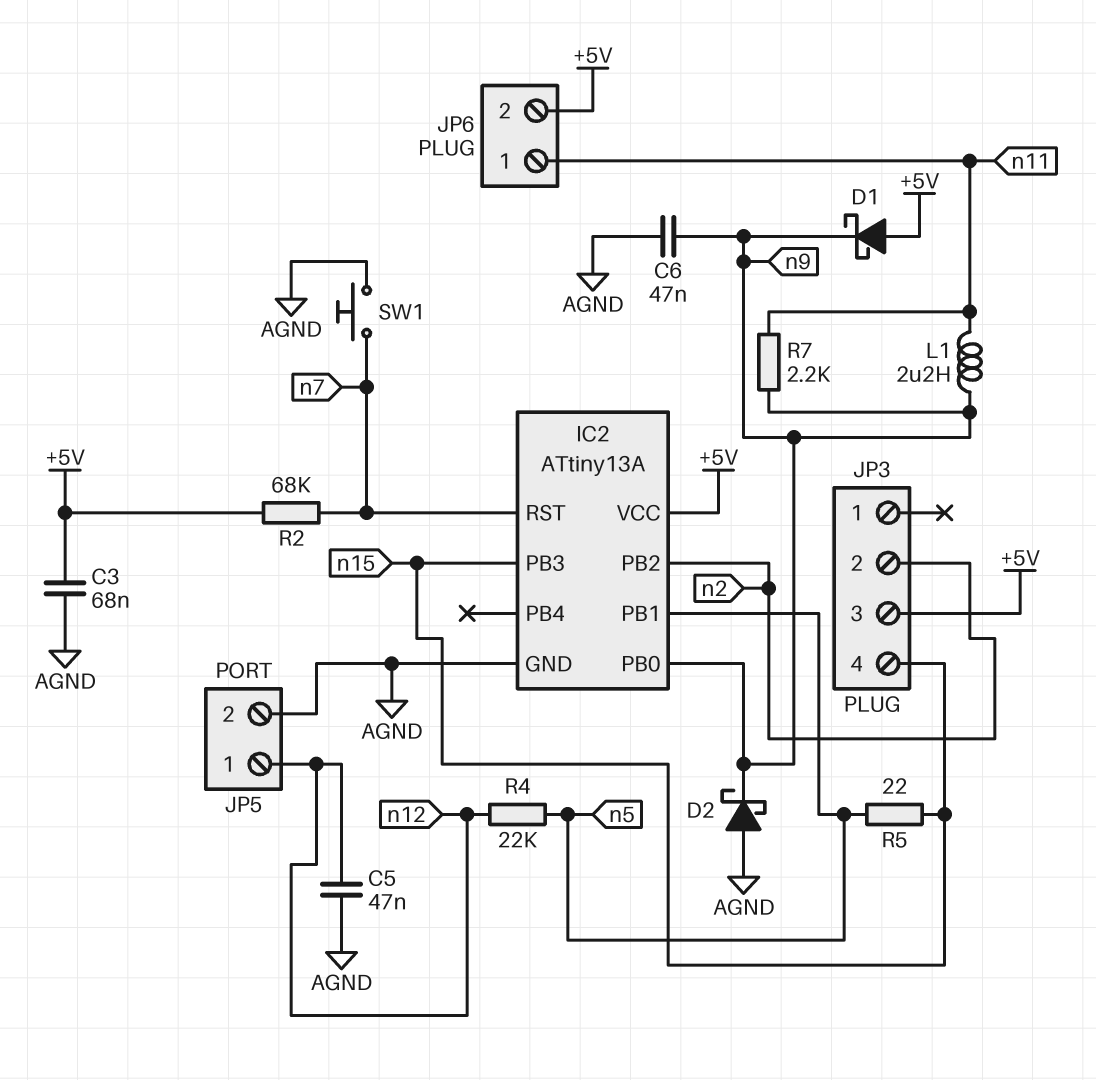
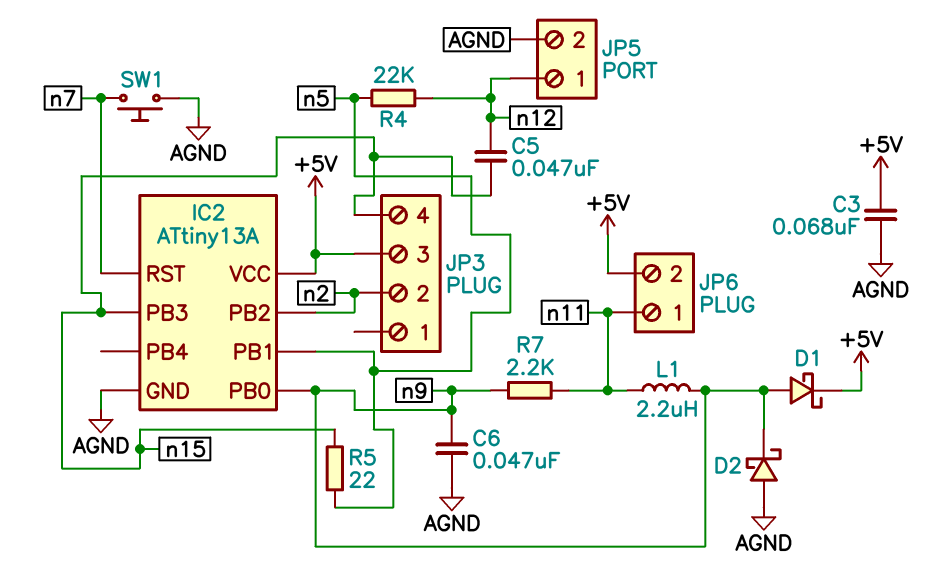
C5: 47nF (AGND, n12) -> 47nF (n12, n15)
D1: schottky (A +5V, K n9) -> schottky (A n9, K +5V)
R2: 68k (+5V, n7) -> none

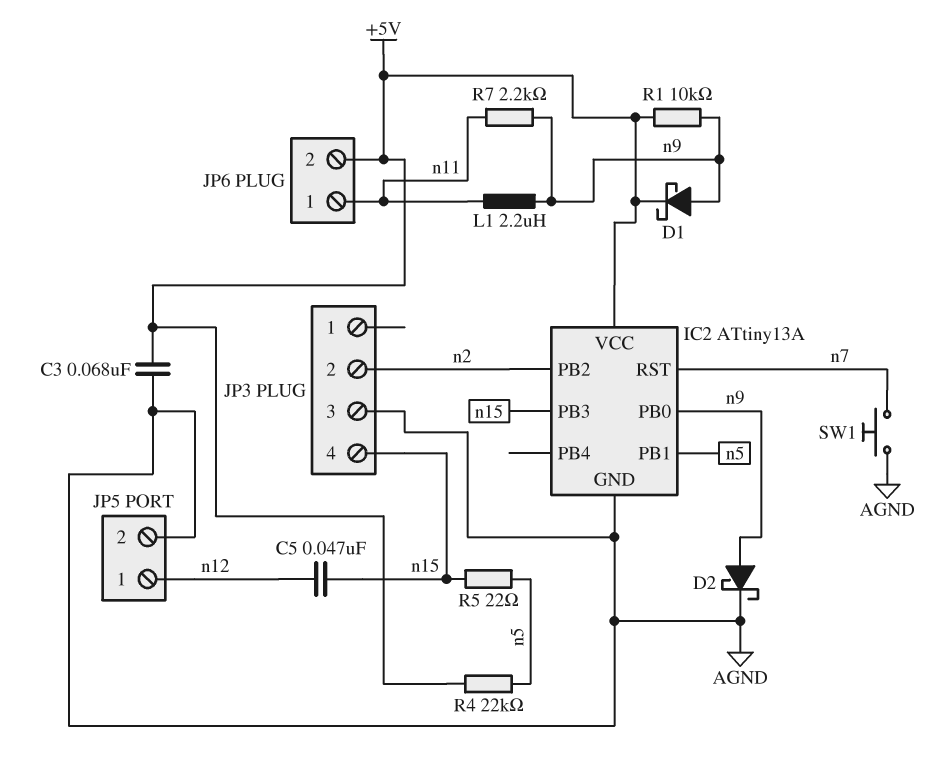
C6: 47nF (AGND, n9) -> none
D2: schottky (A AGND, K n9) -> schottky (A n9, K AGND)
JP3 pin 3: +5V -> AGND
R1: none -> 10k (+5V, n9)
R4: 22k (n5, n12) -> 22k (+5V, n5)

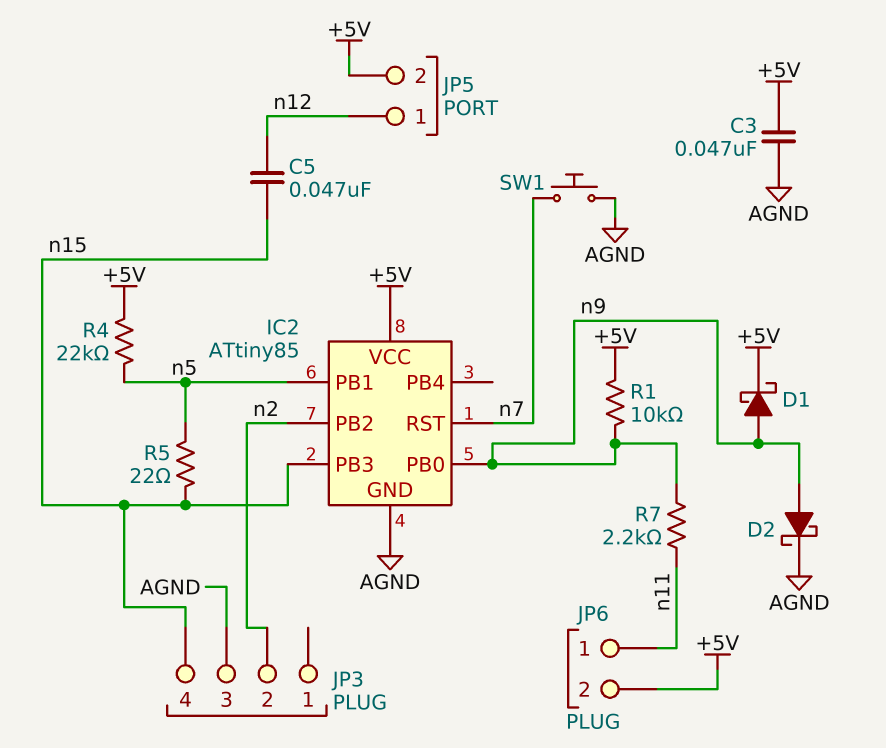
C3: 68nF (+5V, AGND) -> 47nF (+5V, AGND)
IC2: ATtiny13A -> ATtiny85
JP5 pin 2: AGND -> +5V
L1: 2.2uH (n9, n11) -> none

